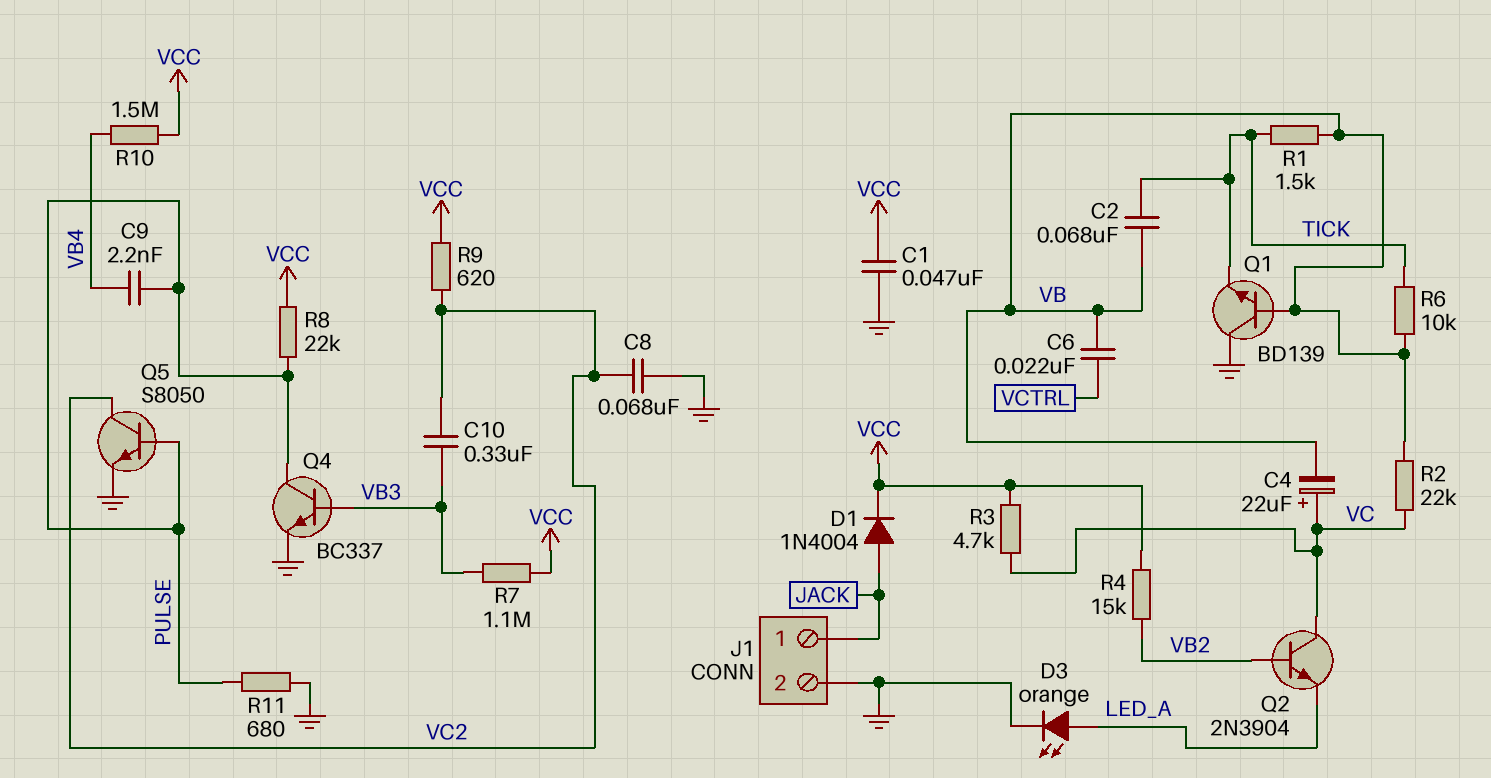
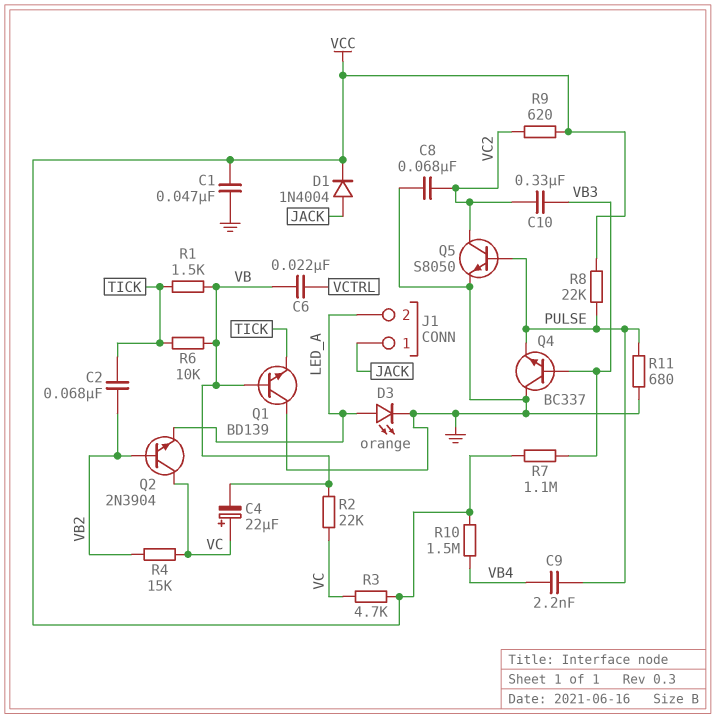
C2: 68nF (TICK, VB) -> 68nF (TICK, VB2)
J1 pin 2: GND -> LED_A
Q4: NPN BC337 (B VB3, C PULSE, E GND) -> NPN BC337 (B VB3, C GND, E PULSE)
R4: 15k (VB2, VCC) -> 15k (VB2, VC)

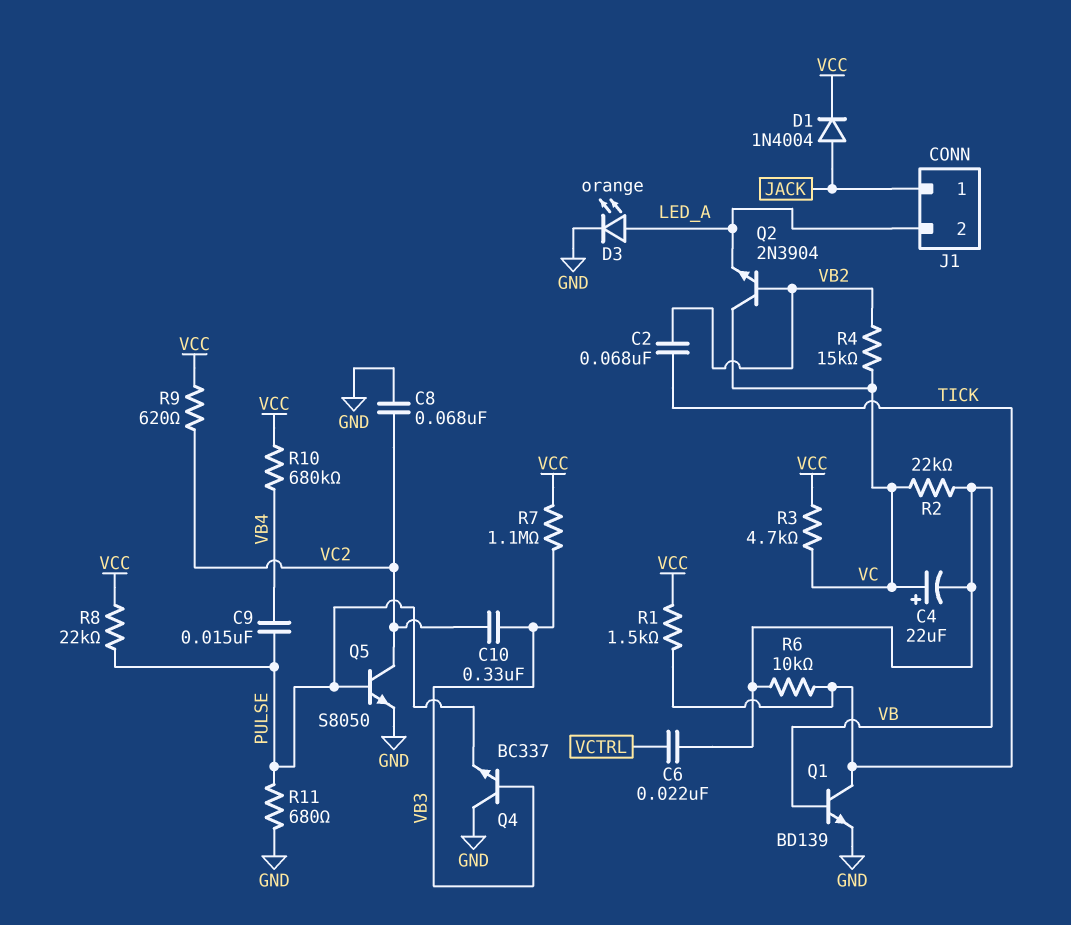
C1: 47nF (GND, VCC) -> none
C9: 2.2nF (PULSE, VB4) -> 15nF (PULSE, VB4)
Q1: NPN BD139 (B VB, C GND, E TICK) -> NPN BD139 (B VB, C TICK, E GND)
R1: 1.5k (TICK, VB) -> 1.5k (TICK, VCC)
R10: 1.5M (VB4, VCC) -> 680k (VB4, VCC)

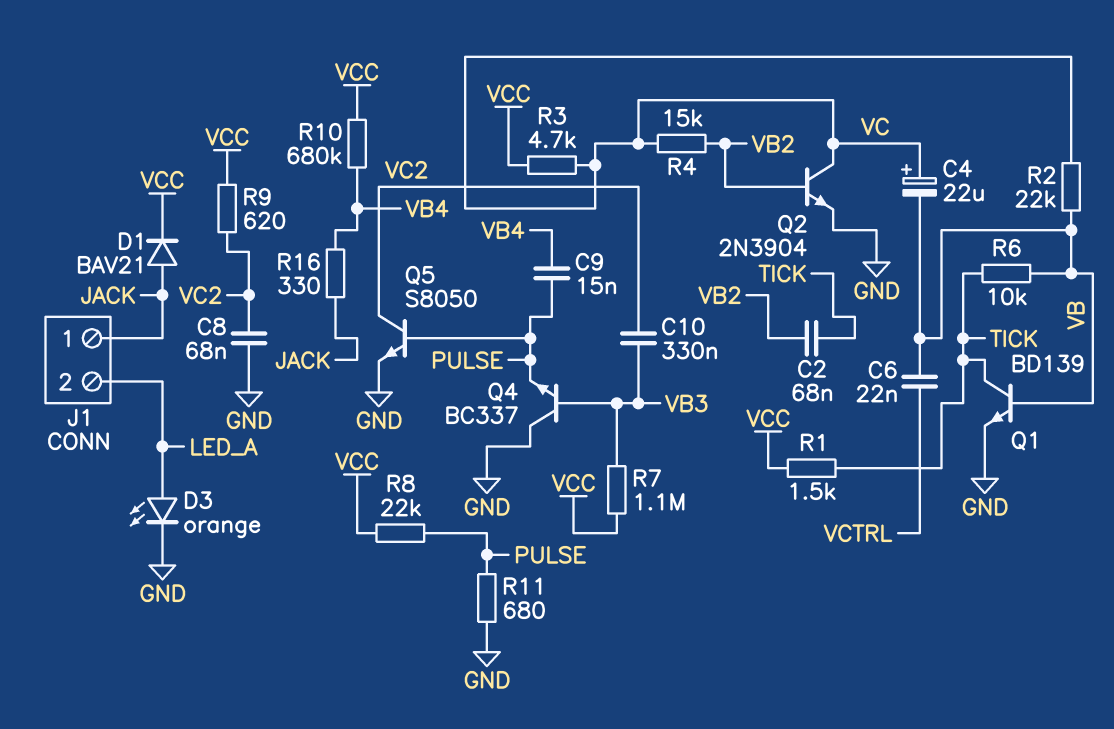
D1: diode 1N4004 (A JACK, K VCC) -> diode BAV21 (A JACK, K VCC)
Q2: NPN 2N3904 (B VB2, C VC, E LED_A) -> NPN 2N3904 (B VB2, C VC, E GND)
R16: none -> 330 (JACK, VB4)

